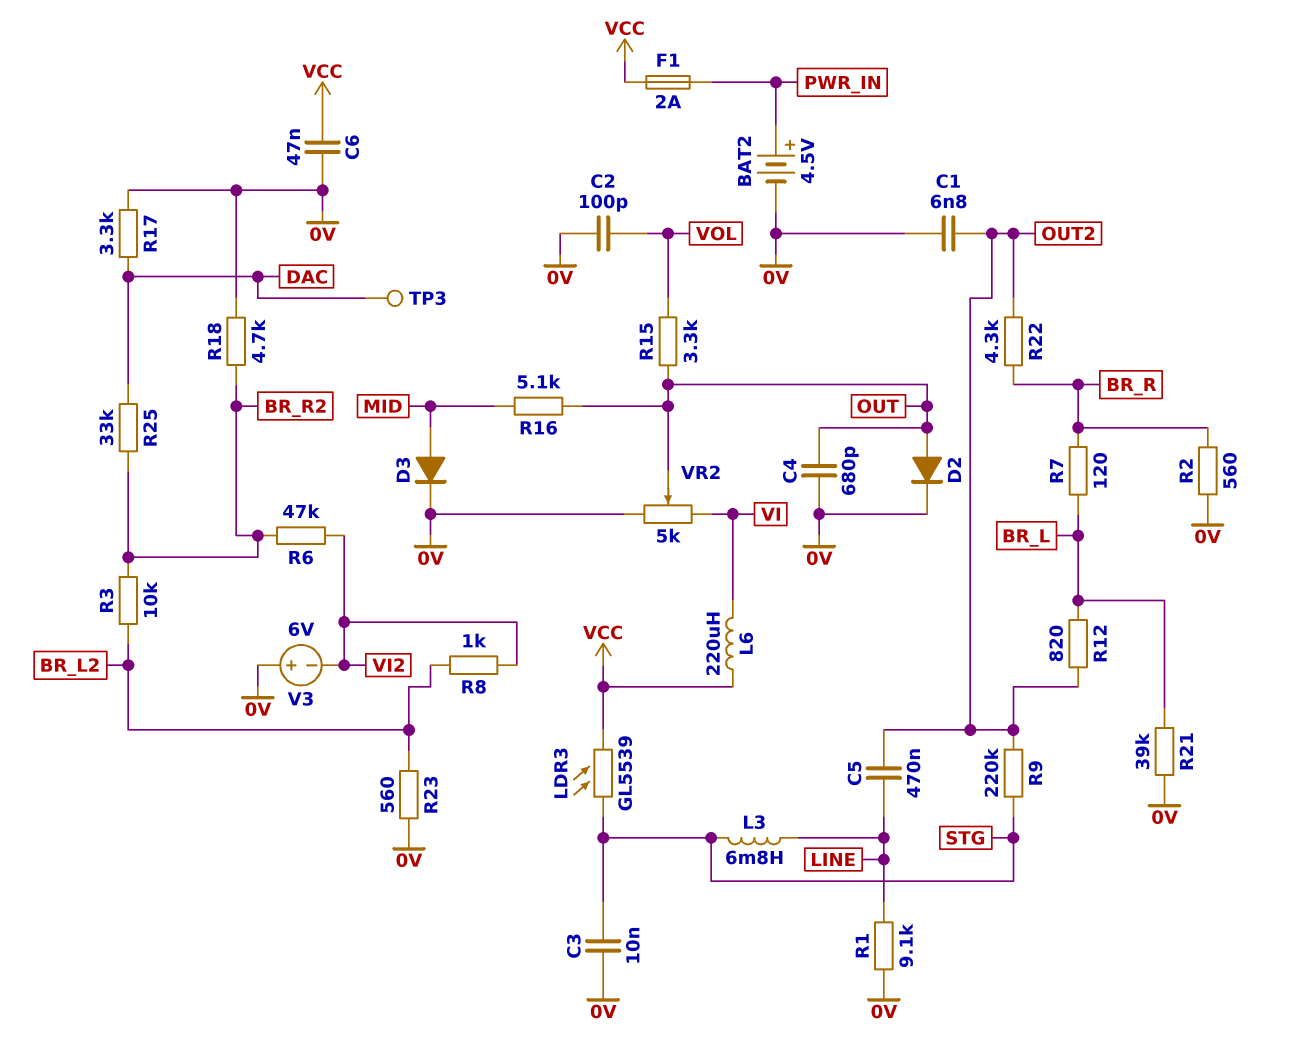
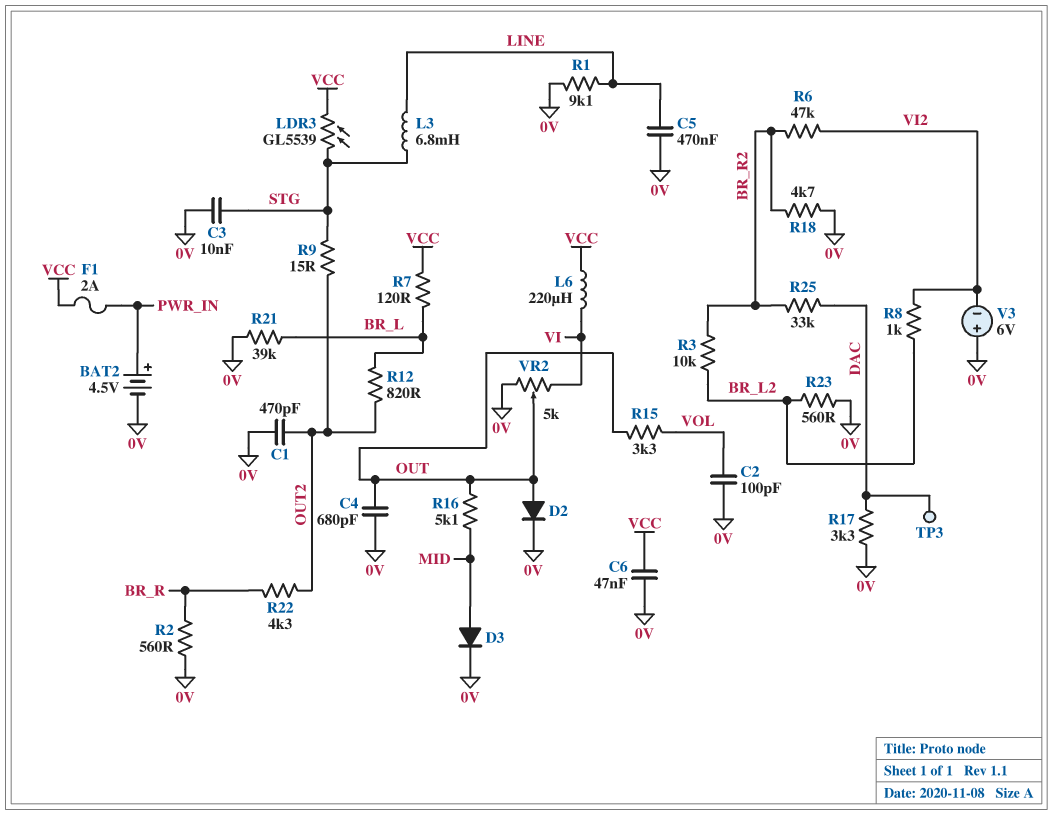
C1: 6.8nF (0V, OUT2) -> 470pF (0V, OUT2)
C5: 470nF (LINE, OUT2) -> 470nF (0V, LINE)
R7: 120 (BR_L, BR_R) -> 120 (BR_L, VCC)
R9: 220k (OUT2, STG) -> 15 (OUT2, STG)

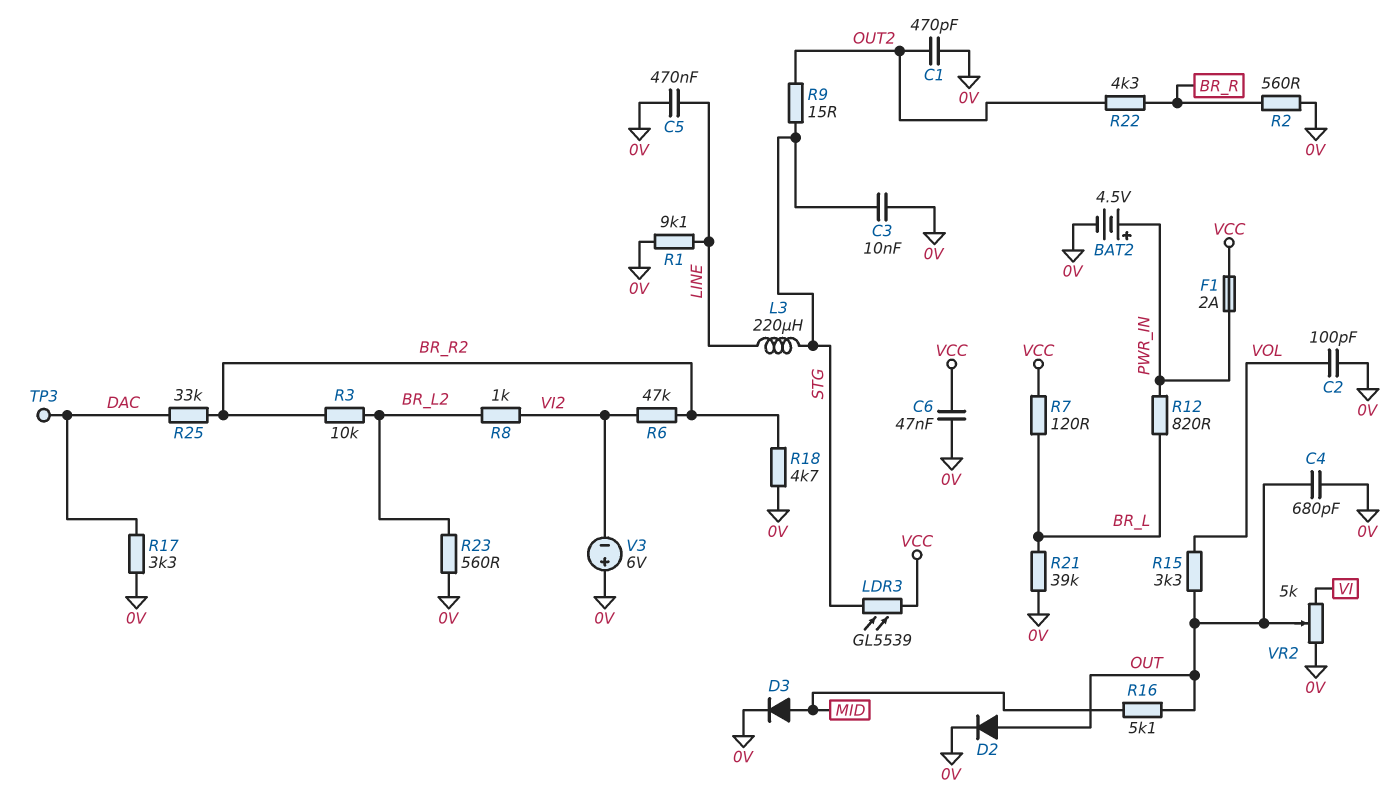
L3: 6.8mH (LINE, STG) -> 220uH (LINE, STG)
L6: 220uH (VCC, VI) -> none
R12: 820 (BR_L, OUT2) -> 820 (BR_L, PWR_IN)

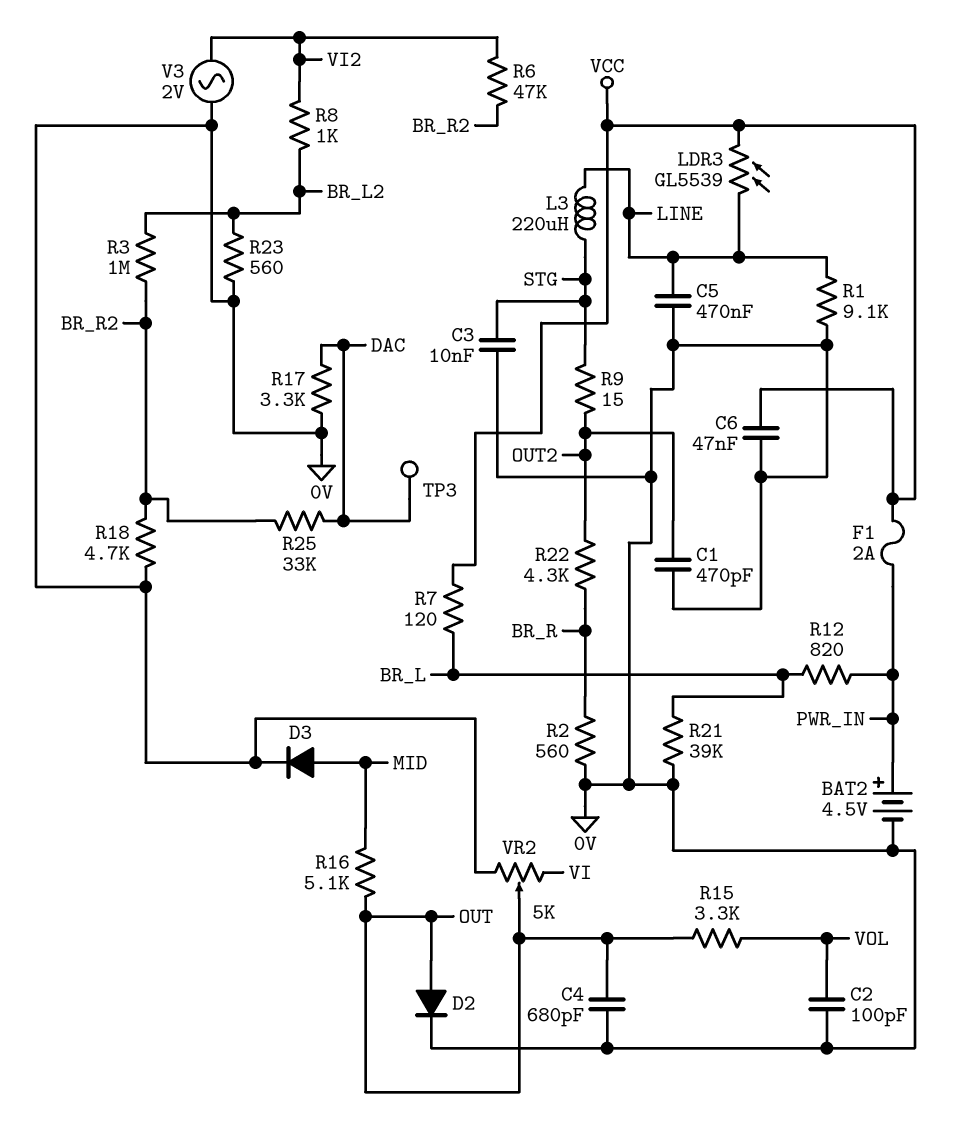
LDR3: GL5539 (STG, VCC) -> GL5539 (LINE, VCC)
R3: 10k (BR_L2, BR_R2) -> 1M (BR_L2, BR_R2)
V3: 6V (plus 0V, minus VI2) -> AC 2V (0V, VI2)

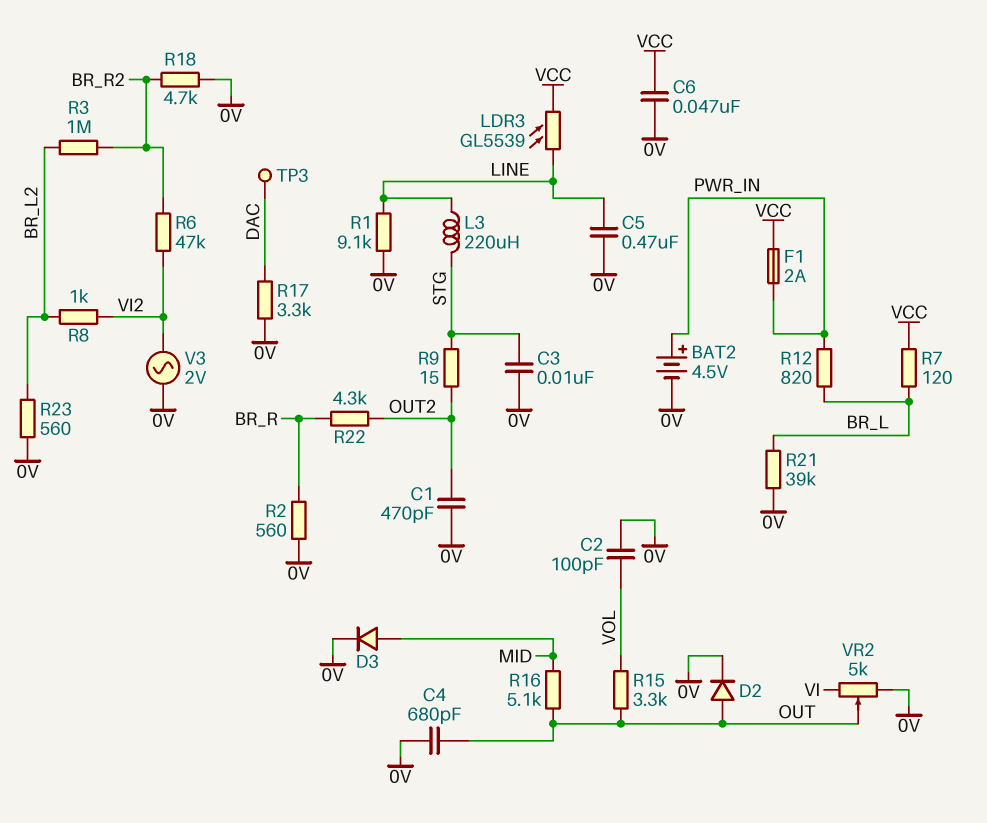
R25: 33k (BR_R2, DAC) -> none

